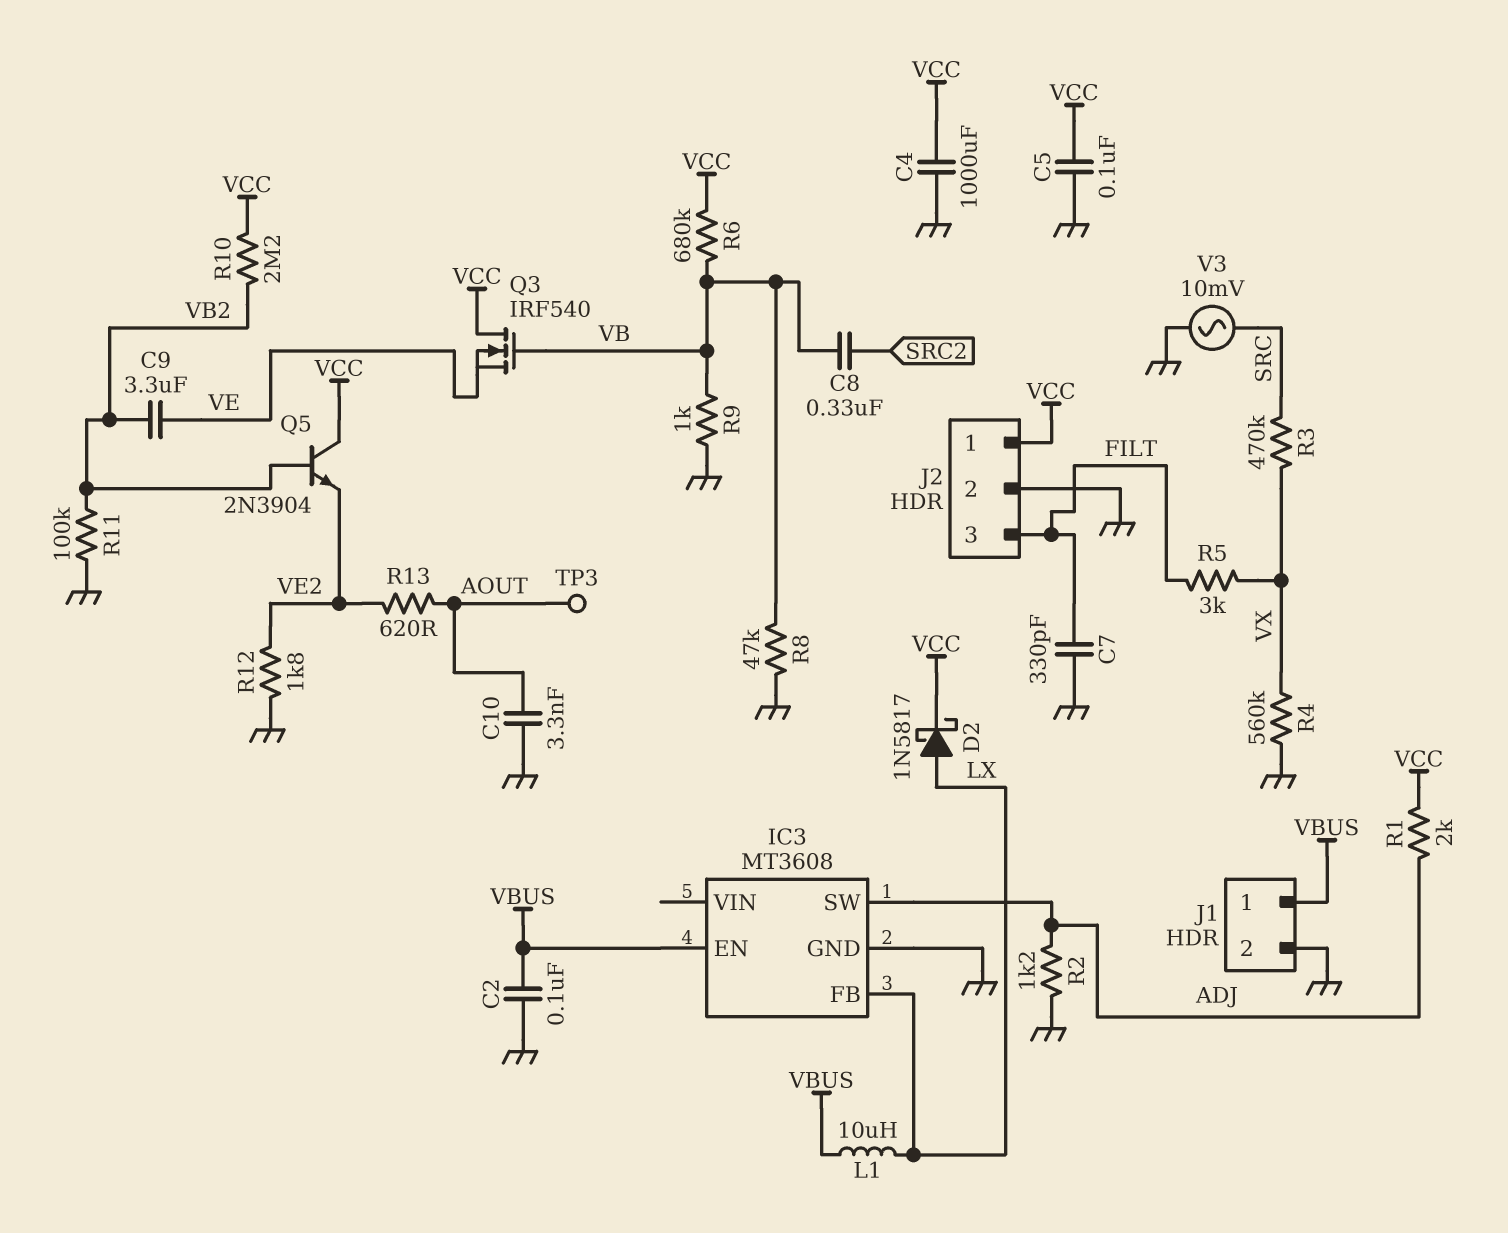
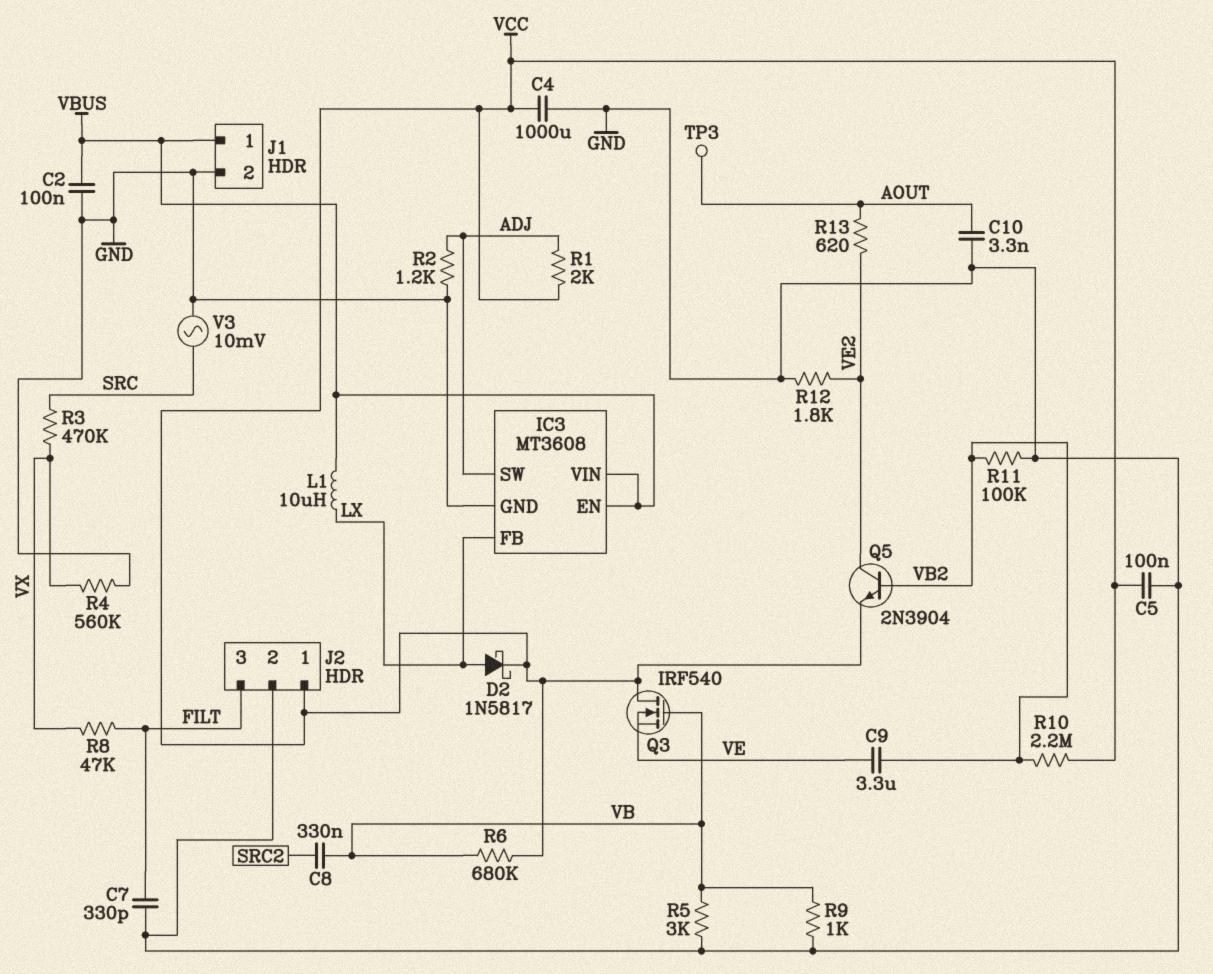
IC3 pin VIN: none -> VBUS
Q5: NPN 2N3904 (B VB2, C VCC, E VE2) -> NPN 2N3904 (B VB2, C VE2, E VCC)
R5: 3k (FILT, VX) -> 3k (GND, VB)
R8: 47k (GND, VB) -> 47k (FILT, VX)

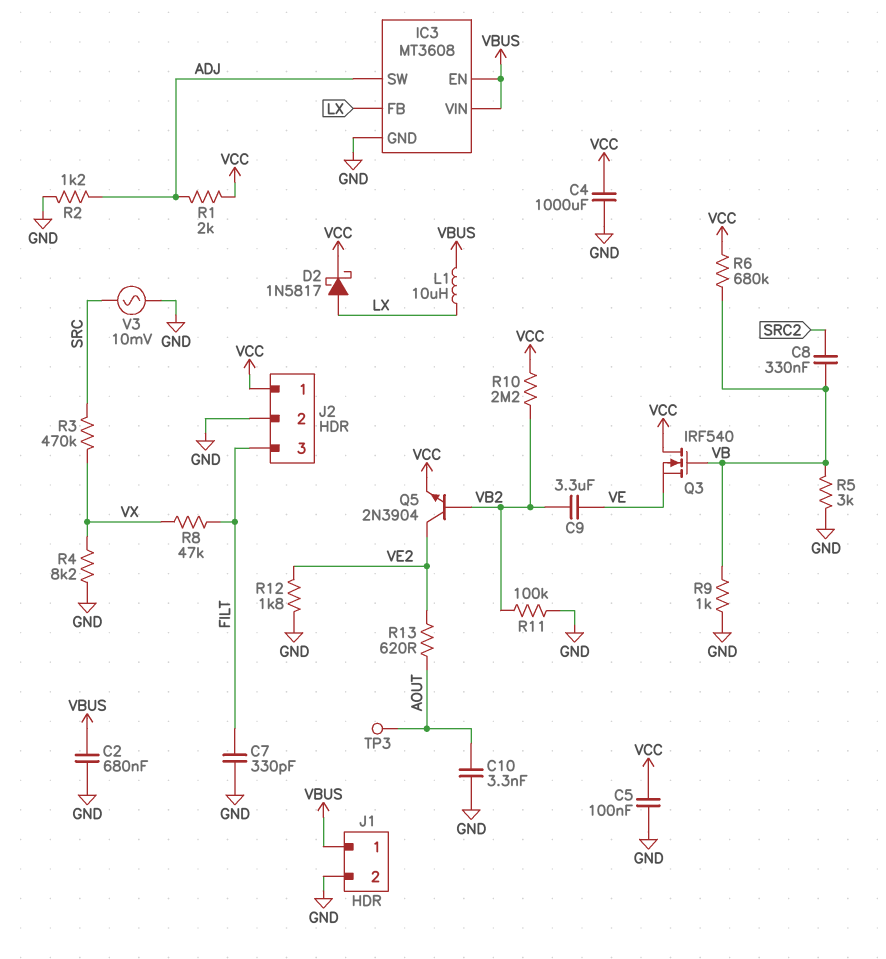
C2: 100nF (GND, VBUS) -> 680nF (GND, VBUS)
R4: 560k (GND, VX) -> 8.2k (GND, VX)

